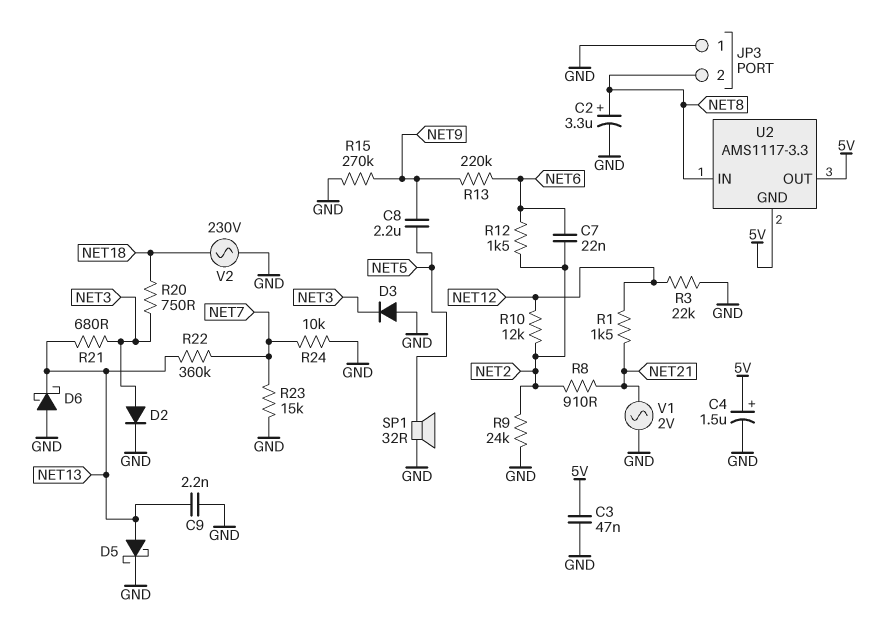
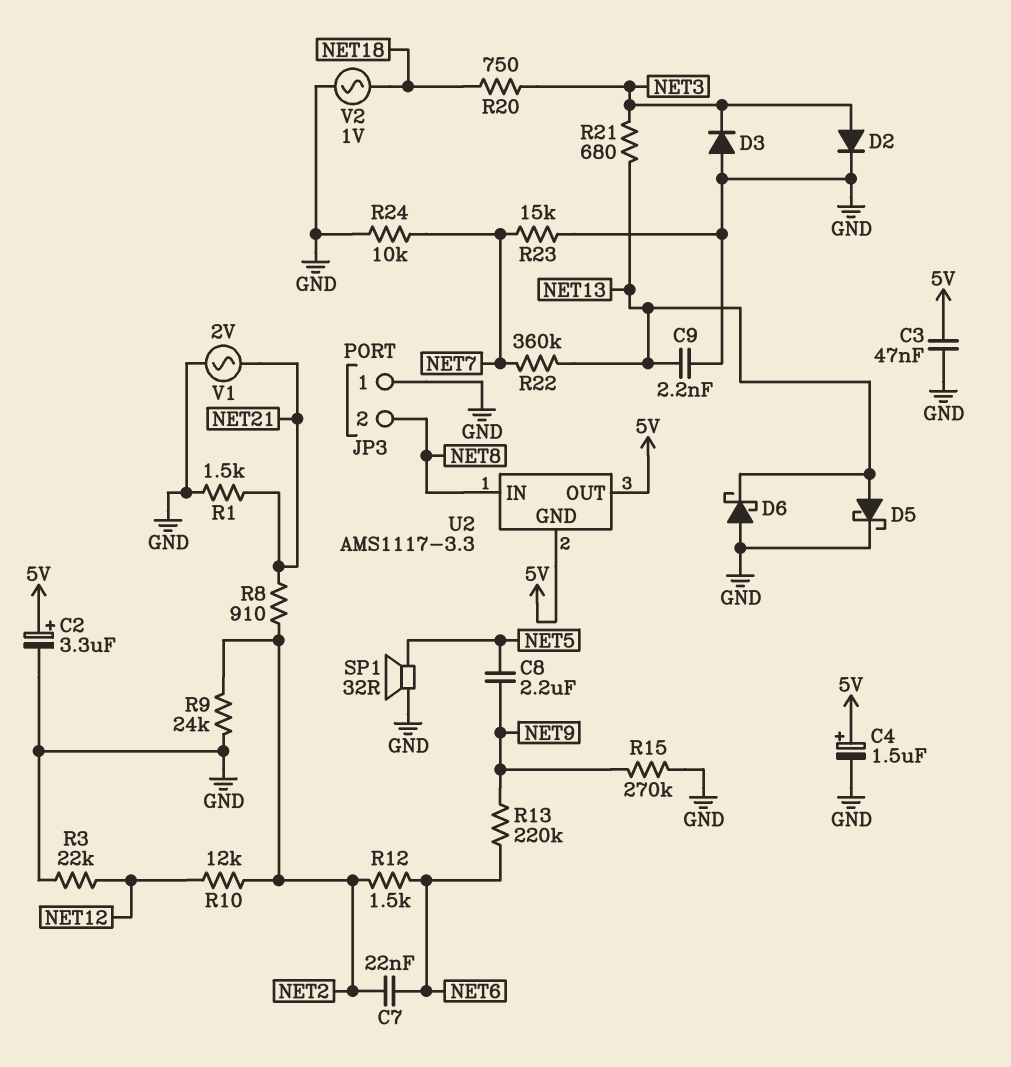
C2: 3.3uF (plus NET8, minus GND) -> 3.3uF (plus 5V, minus GND)
R1: 1.5k (NET12, NET21) -> 1.5k (GND, NET21)
V2: AC 230V (GND, NET18) -> AC 1V (GND, NET18)

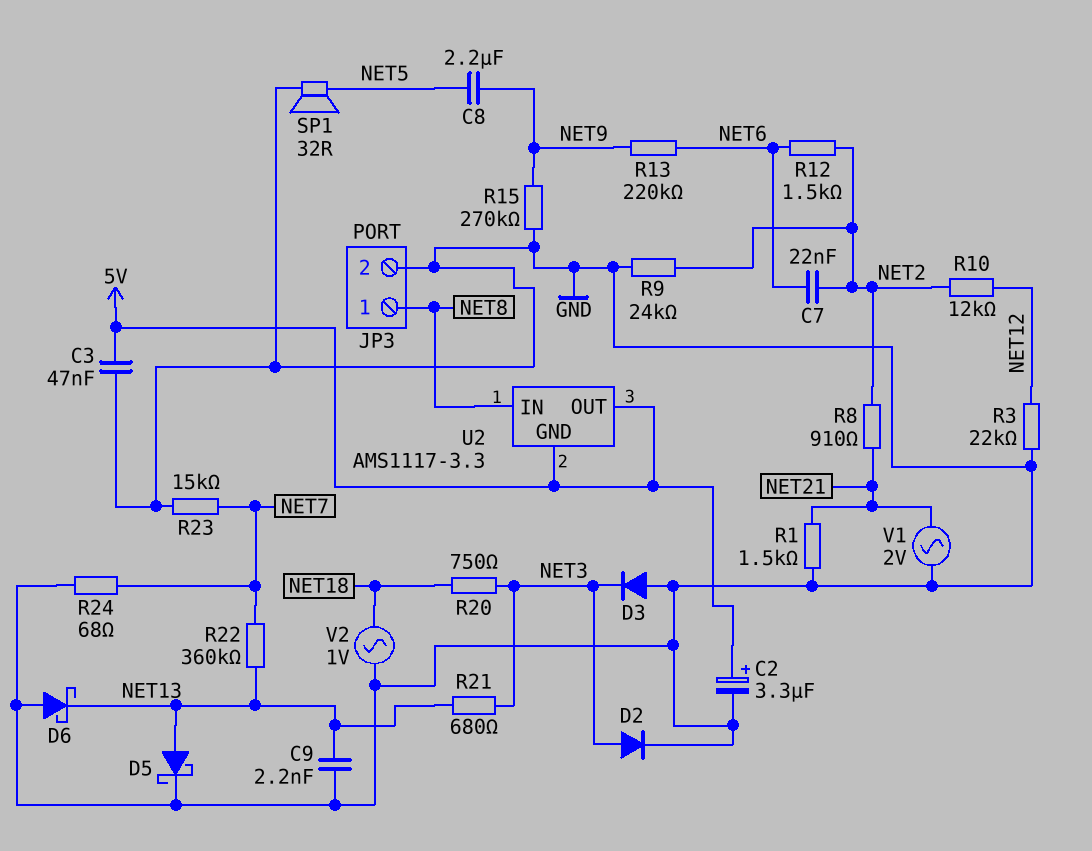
C4: 1.5uF (plus 5V, minus GND) -> none
JP3 pin 1: GND -> NET8
JP3 pin 2: NET8 -> GND
R24: 10k (GND, NET7) -> 68 (GND, NET7)

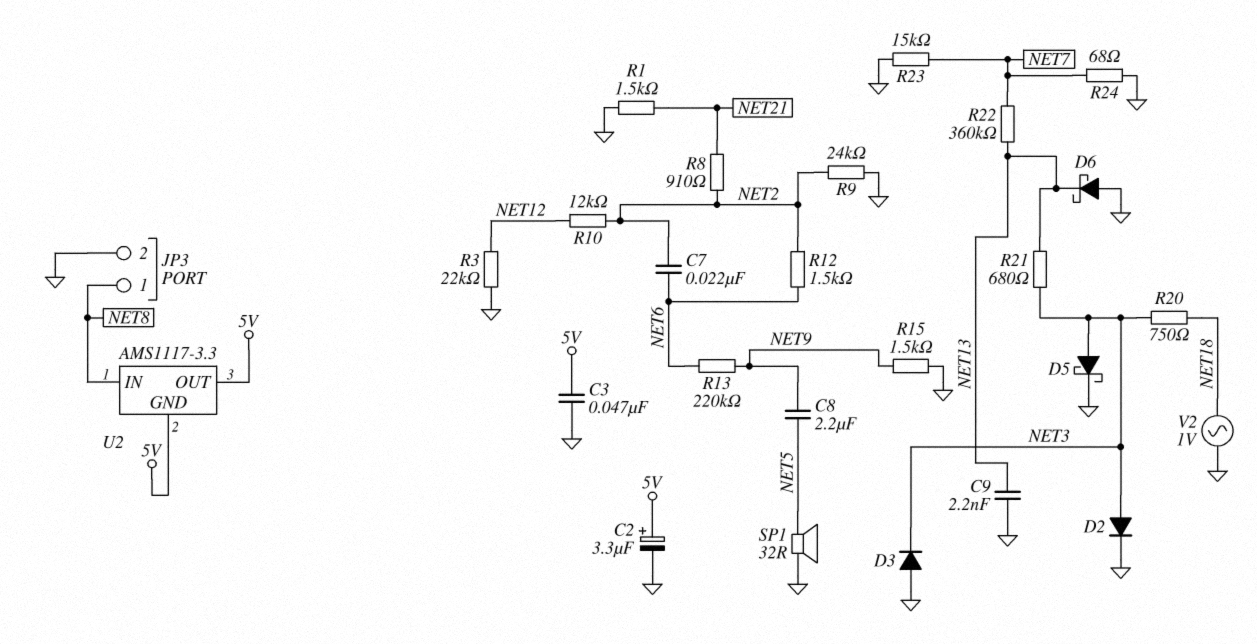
D5: schottky (A NET13, K GND) -> schottky (A NET3, K GND)
R15: 270k (GND, NET9) -> 1.5k (GND, NET9)
V1: AC 2V (GND, NET21) -> none

